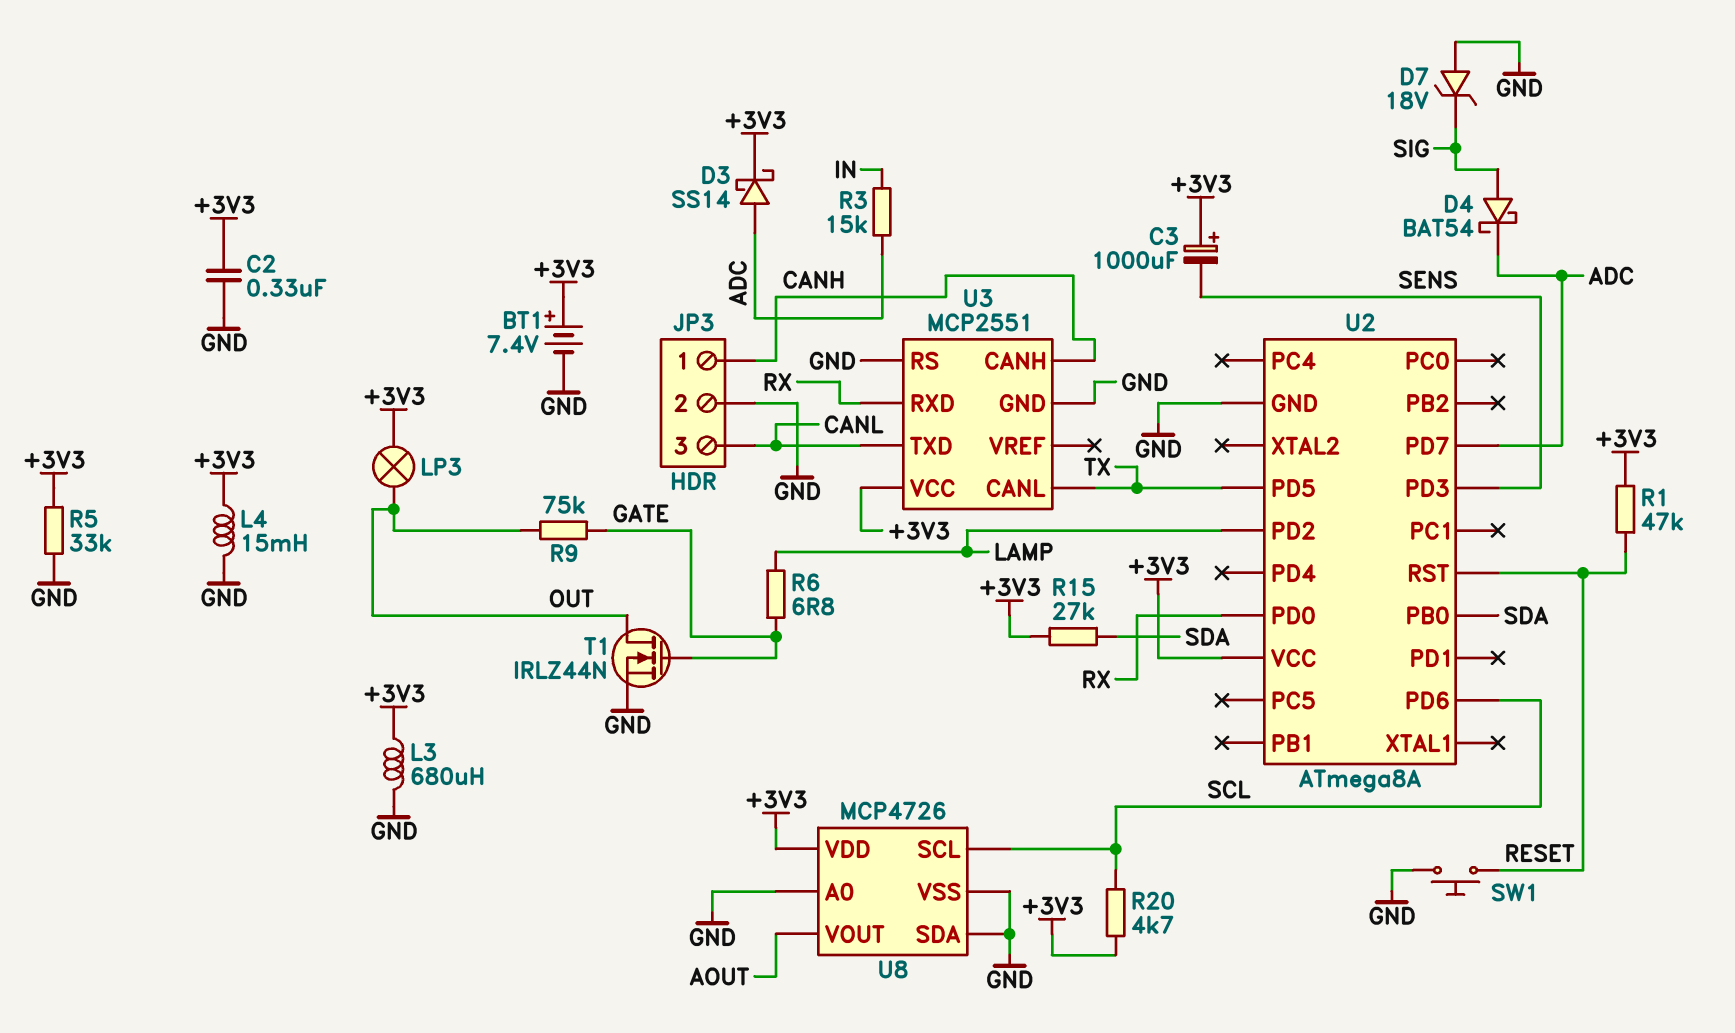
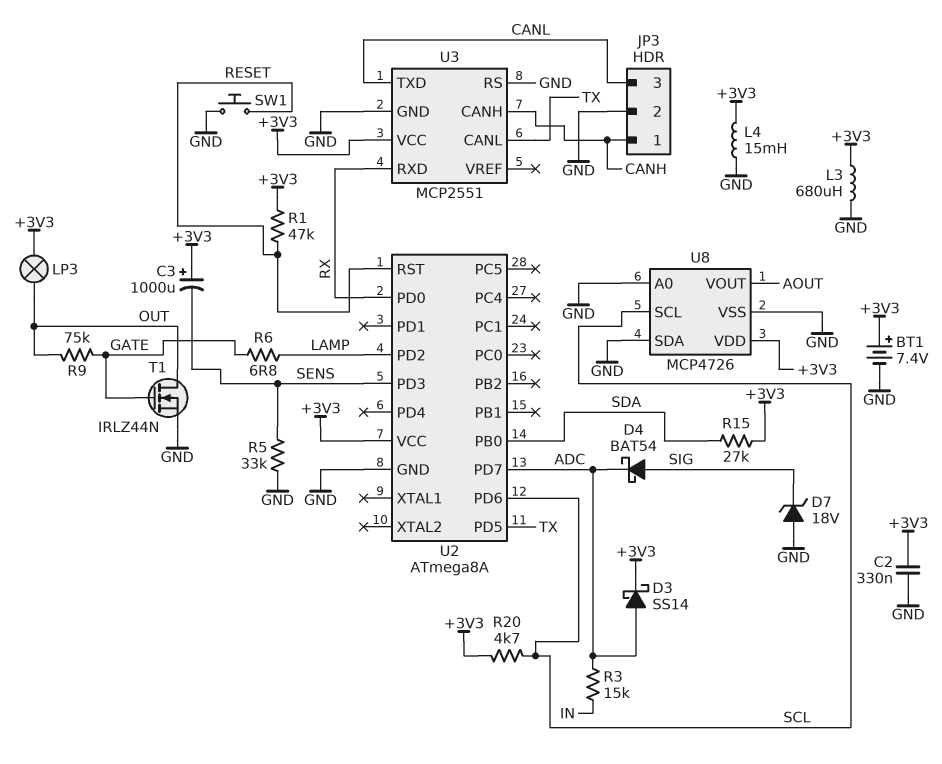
R5: 33k (+3V3, GND) -> 33k (GND, SENS)

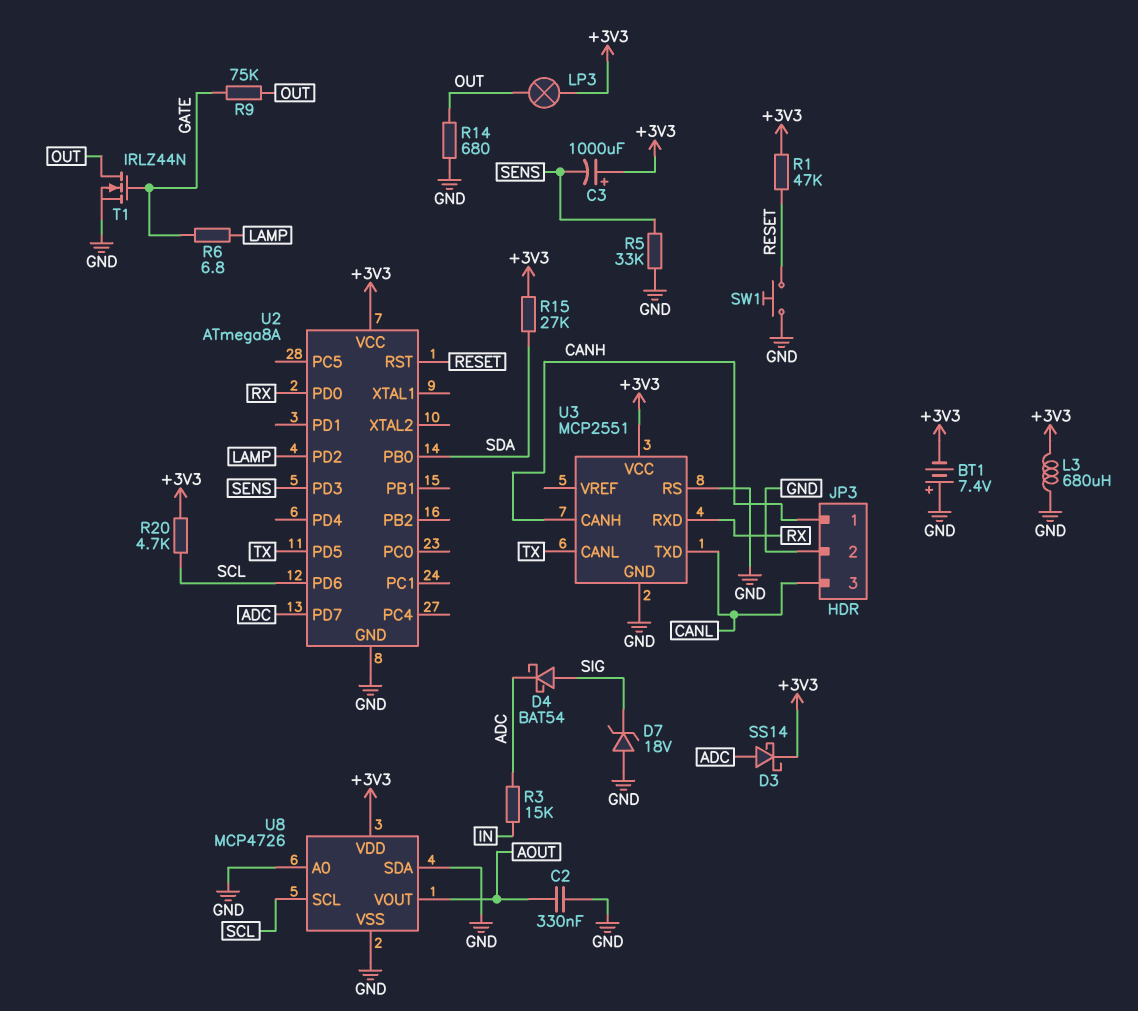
BT1: 7.4V (plus +3V3, minus GND) -> 7.4V (plus GND, minus +3V3)
C2: 330nF (+3V3, GND) -> 330nF (AOUT, GND)
L4: 15mH (+3V3, GND) -> none
R14: none -> 680 (GND, OUT)

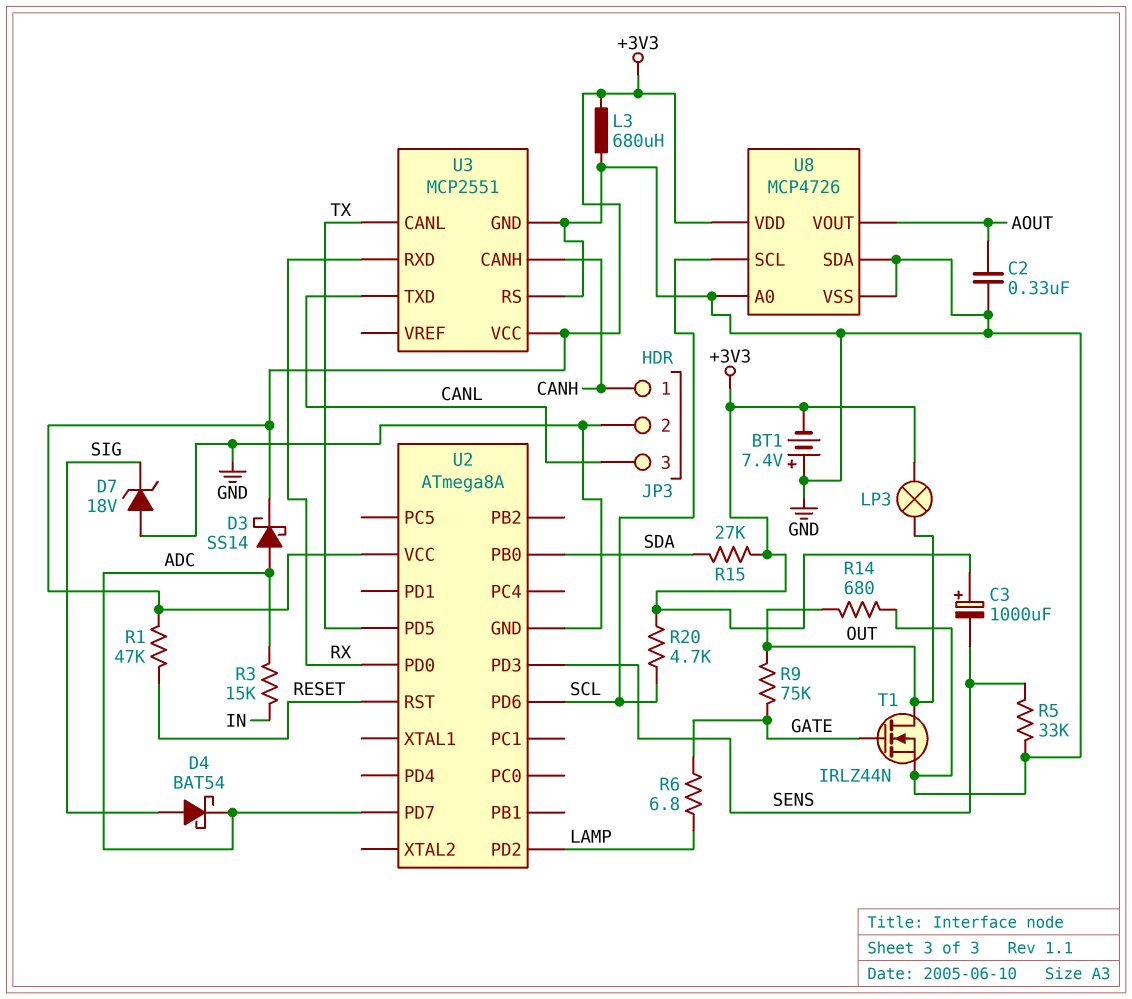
SW1: button (GND, RESET) -> none

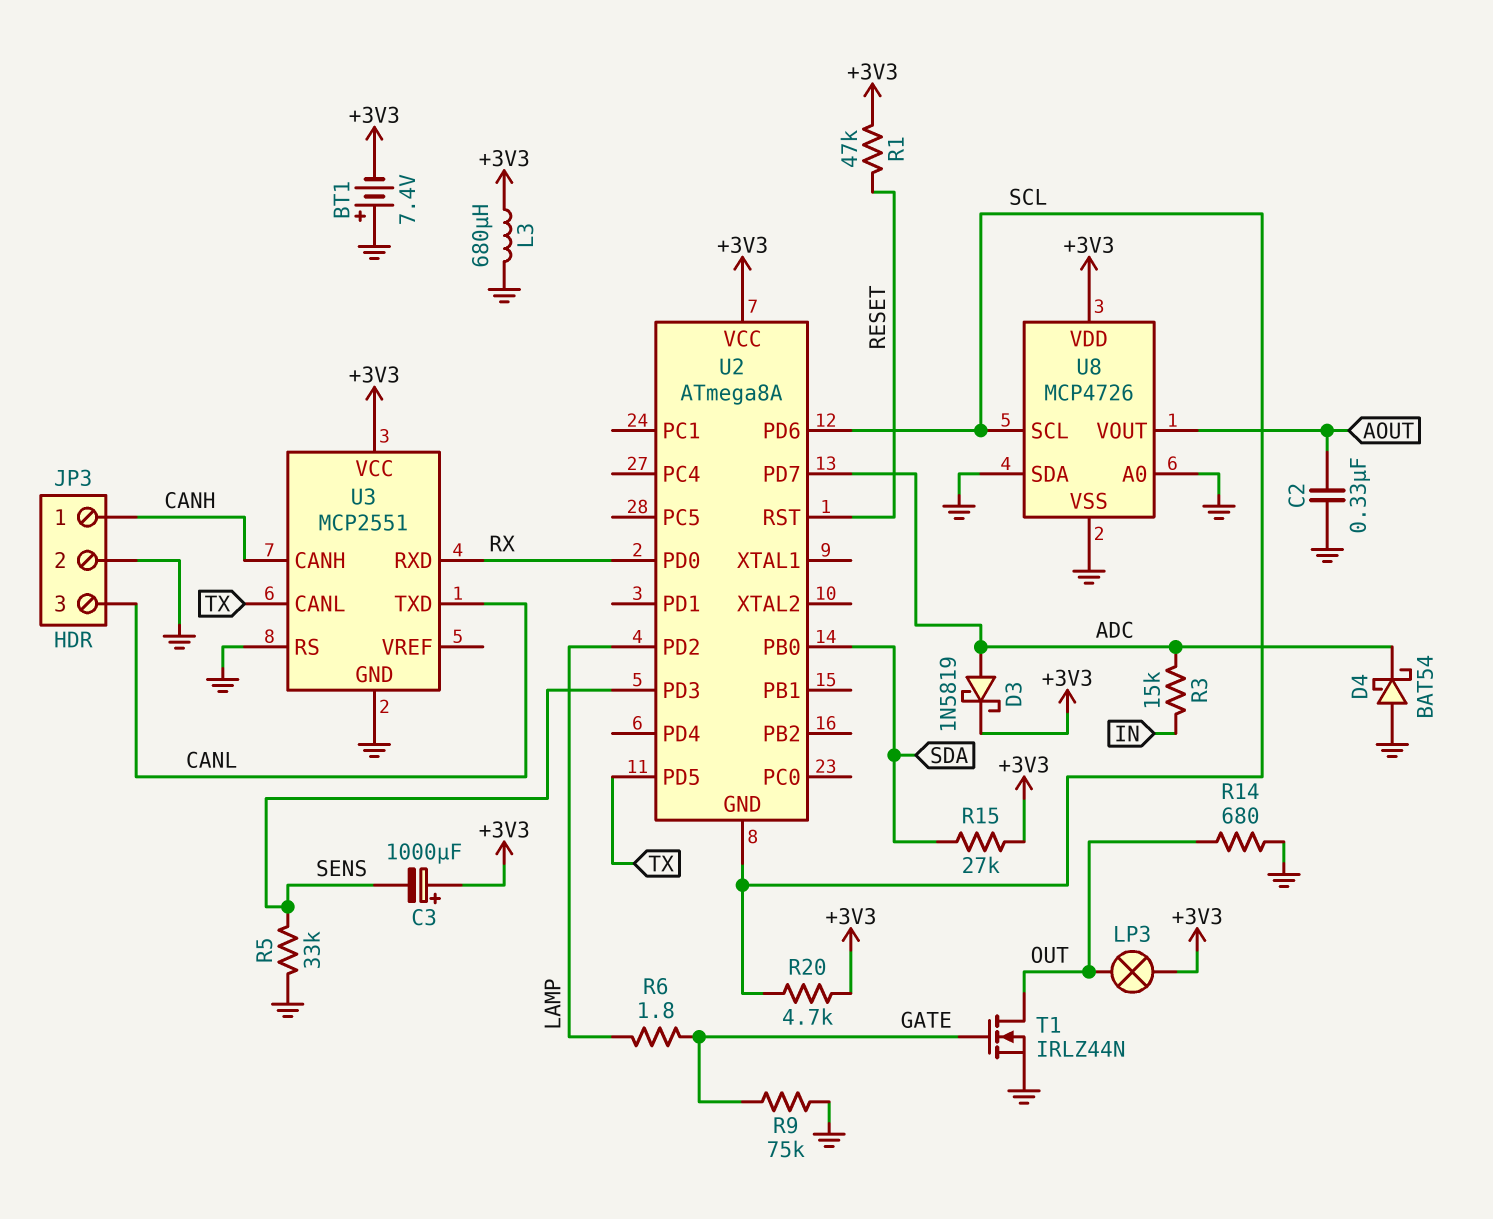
D3: schottky SS14 (A ADC, K +3V3) -> schottky 1N5819 (A ADC, K +3V3)
D4: schottky BAT54 (A SIG, K ADC) -> schottky BAT54 (A GND, K ADC)
D7: zener 18V (A GND, K SIG) -> none
R6: 6.8 (GATE, LAMP) -> 1.8 (GATE, LAMP)
R9: 75k (GATE, OUT) -> 75k (GATE, GND)
U2 pin GND: GND -> SCL

